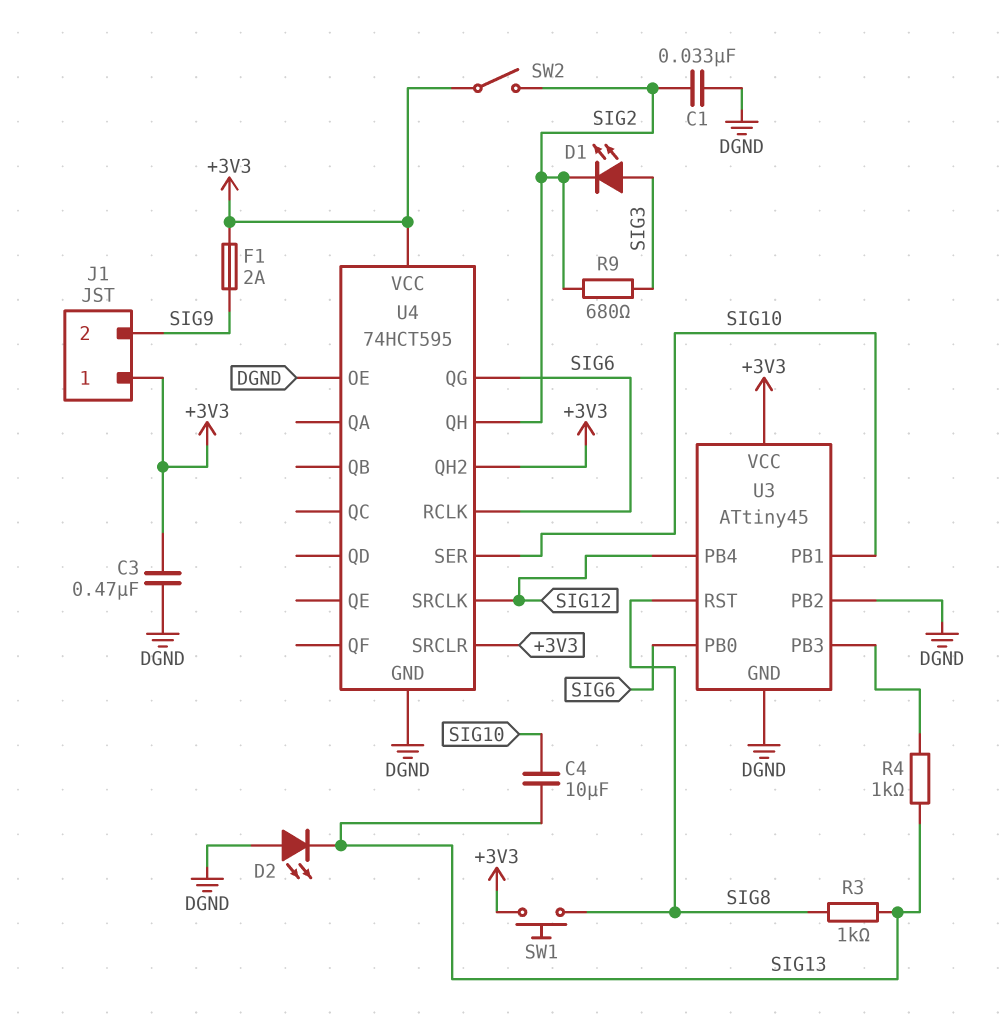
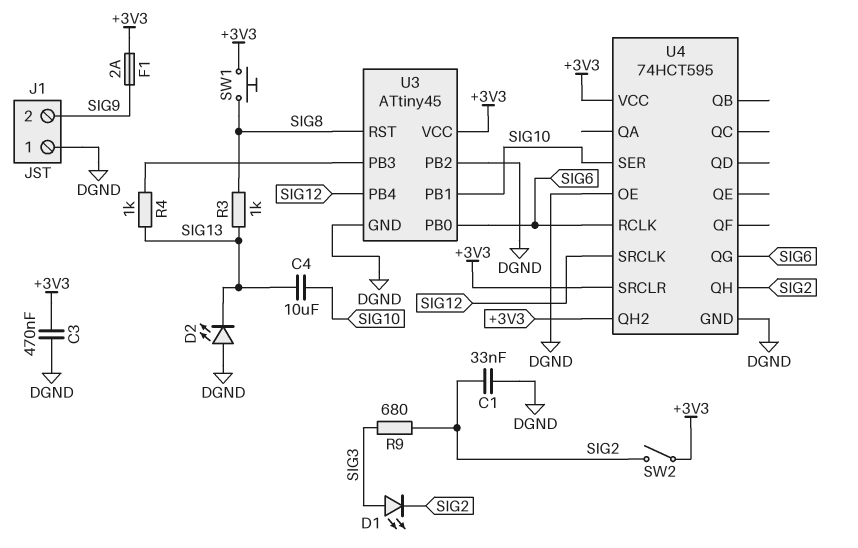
J1 pin 1: +3V3 -> DGND

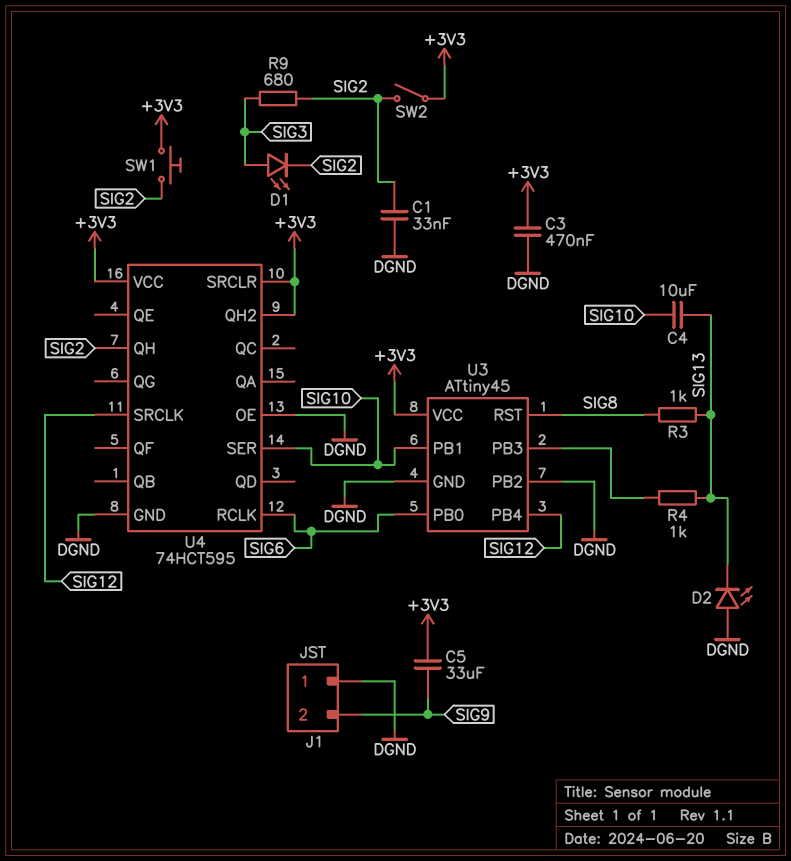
C5: none -> 33uF (+3V3, SIG9)
F1: 2A (+3V3, SIG9) -> none
SW1: button (+3V3, SIG8) -> button (+3V3, SIG2)
U4 pin QG: SIG6 -> none

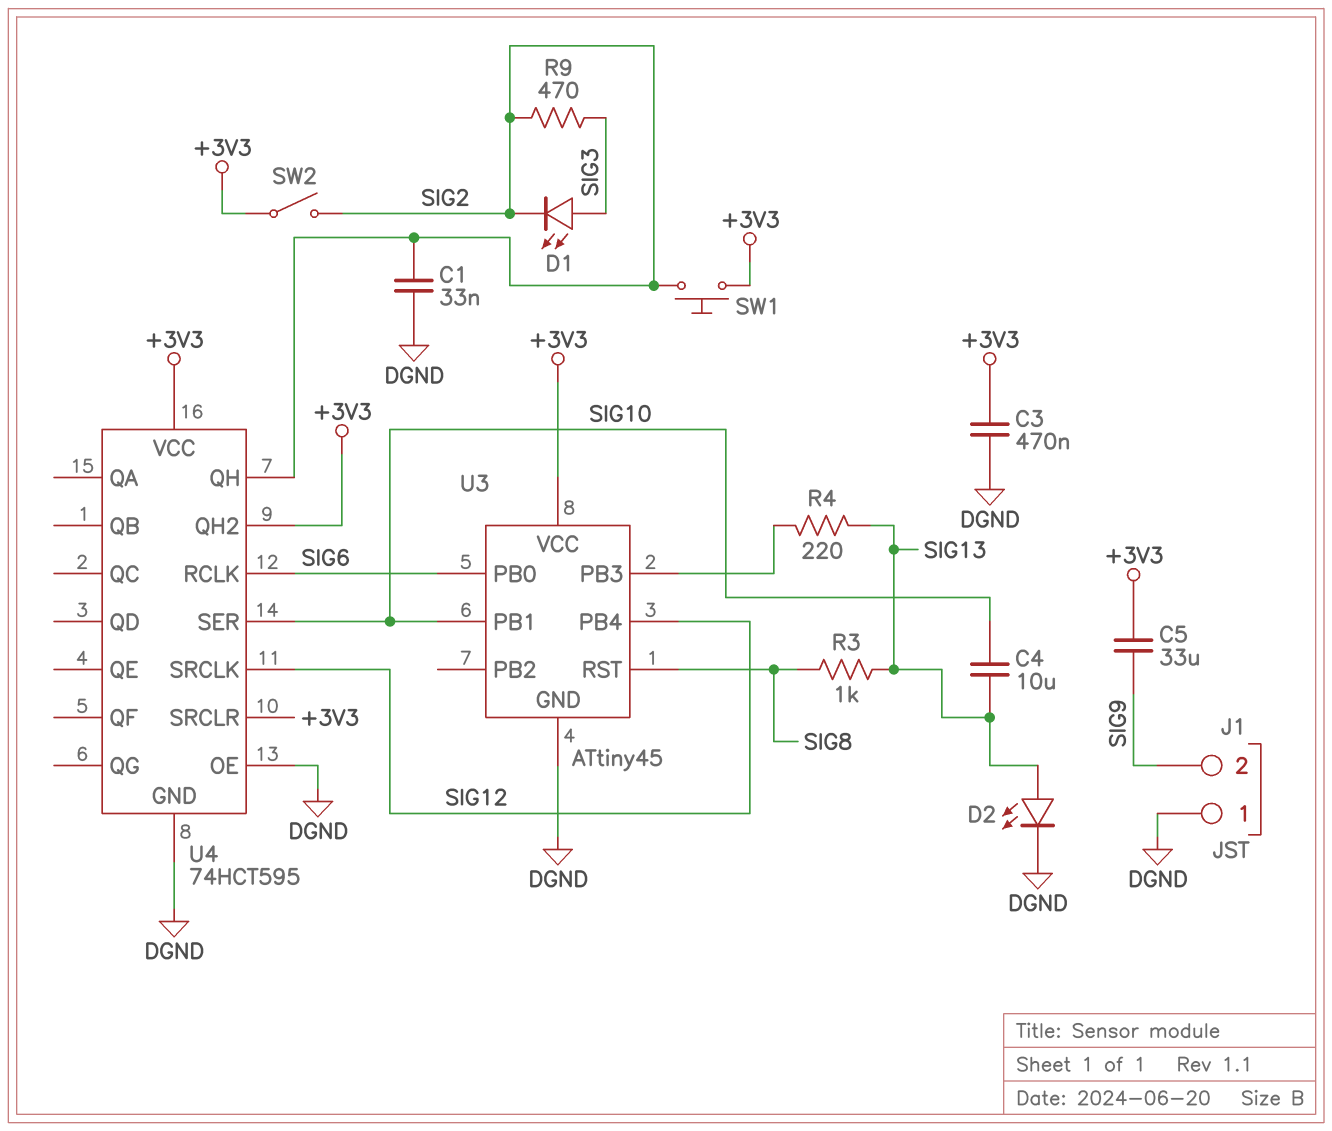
D2: LED (A DGND, K SIG13) -> LED (A SIG13, K DGND)
R4: 1k (SIG13, U3/PB3) -> 220 (SIG13, U3/PB3)
R9: 680 (SIG2, SIG3) -> 470 (SIG2, SIG3)
U3 pin PB2: DGND -> none

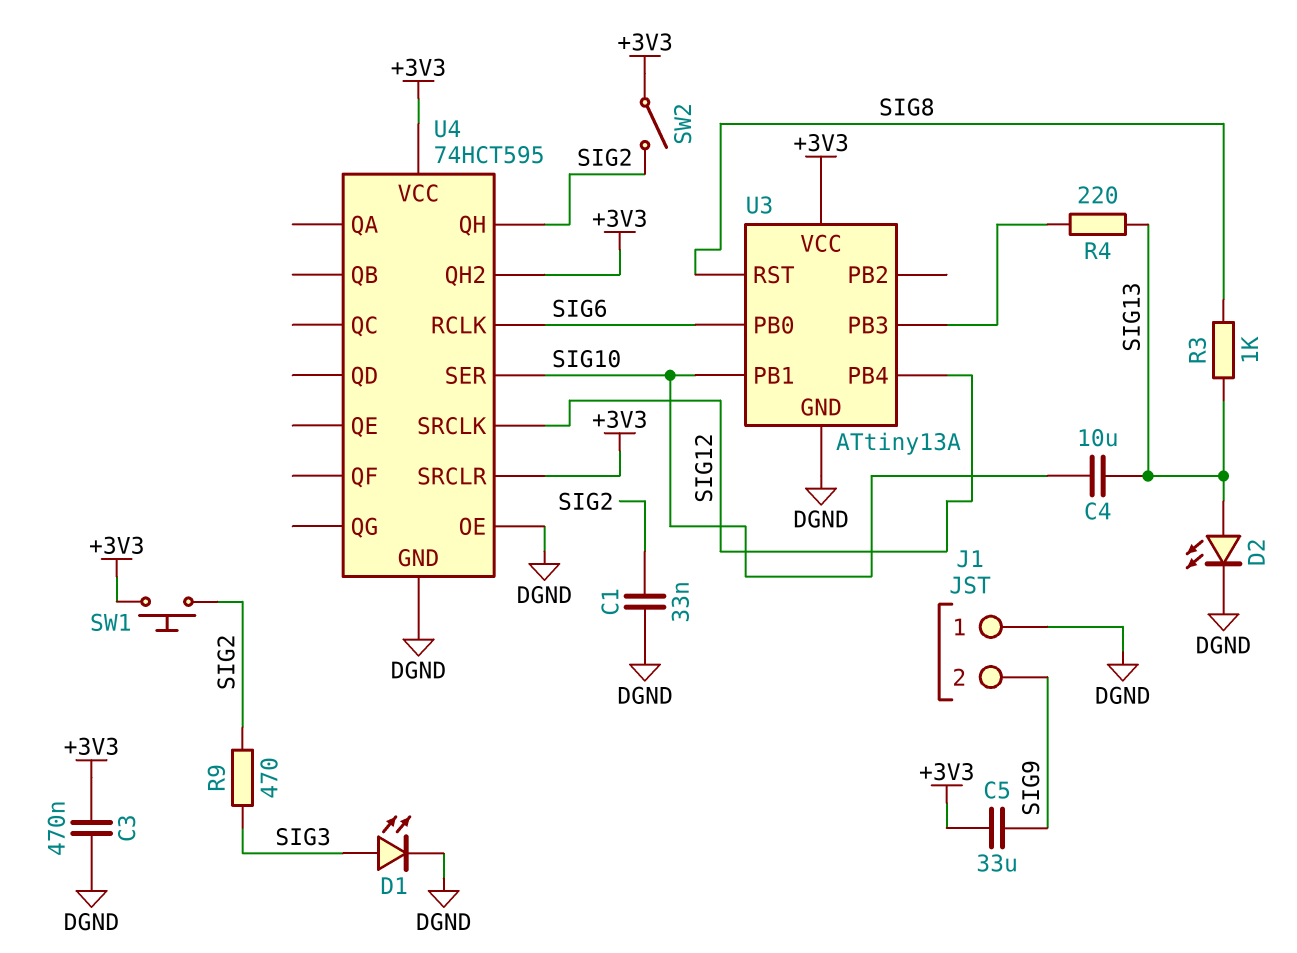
D1: LED (A SIG3, K SIG2) -> LED (A SIG3, K DGND)
U3: ATtiny45 -> ATtiny13A

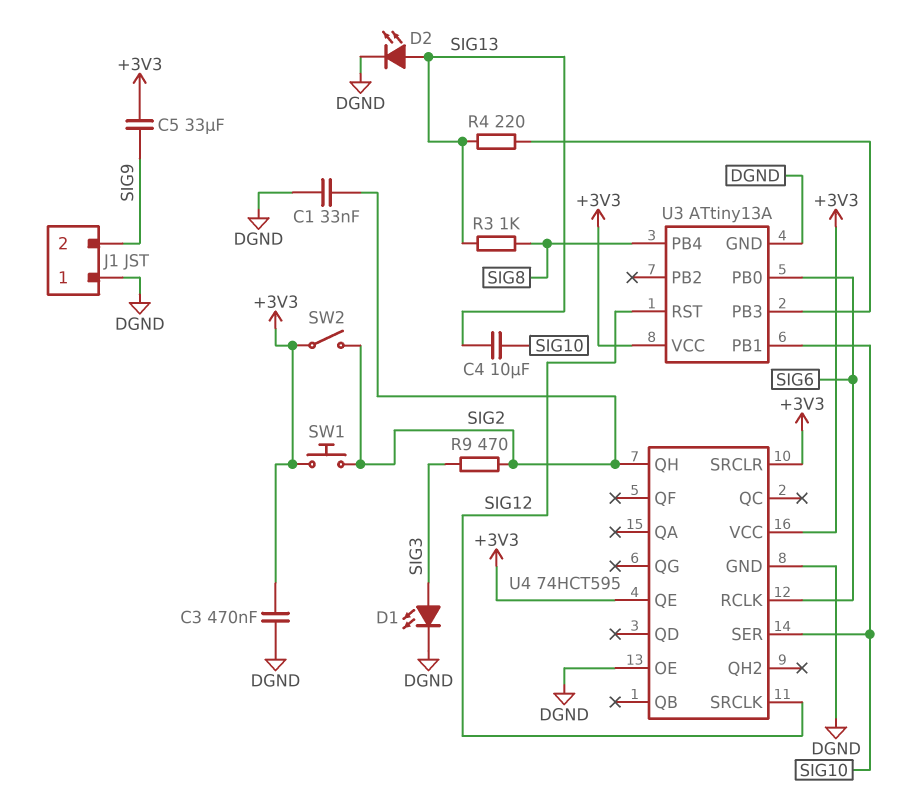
U3 pin PB4: SIG12 -> SIG8
U3 pin RST: SIG8 -> SIG12
U4 pin QE: none -> +3V3
U4 pin QH2: +3V3 -> none

